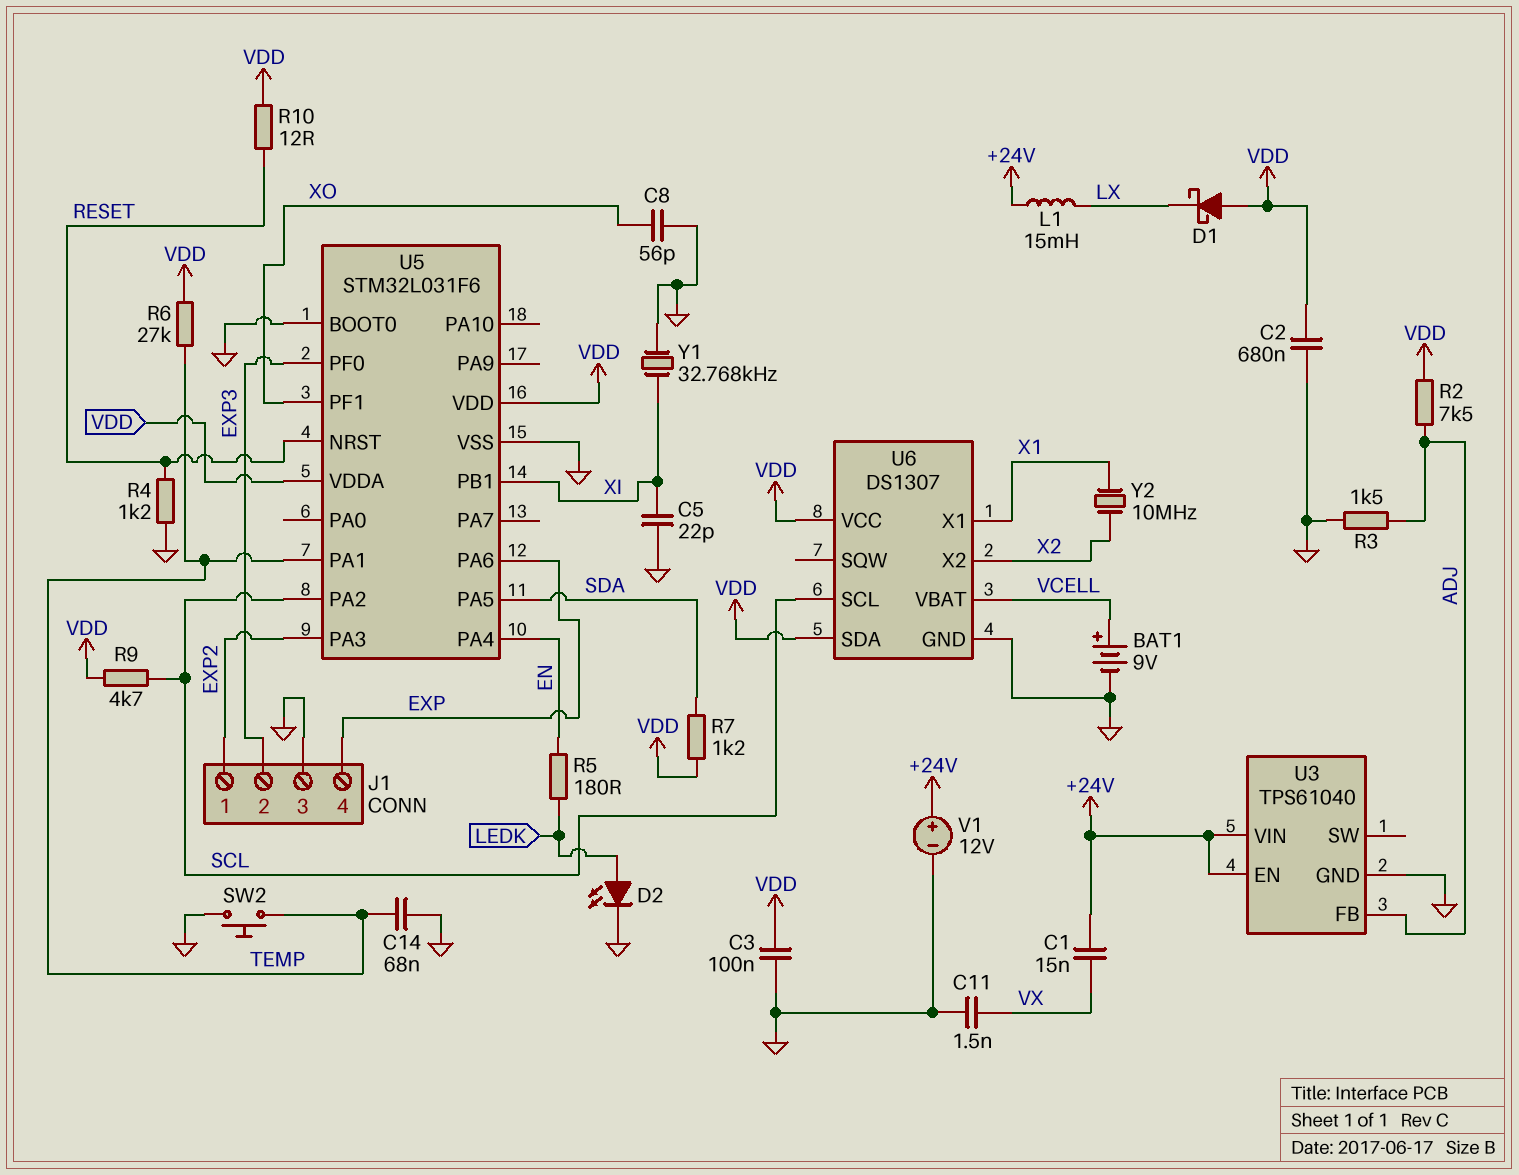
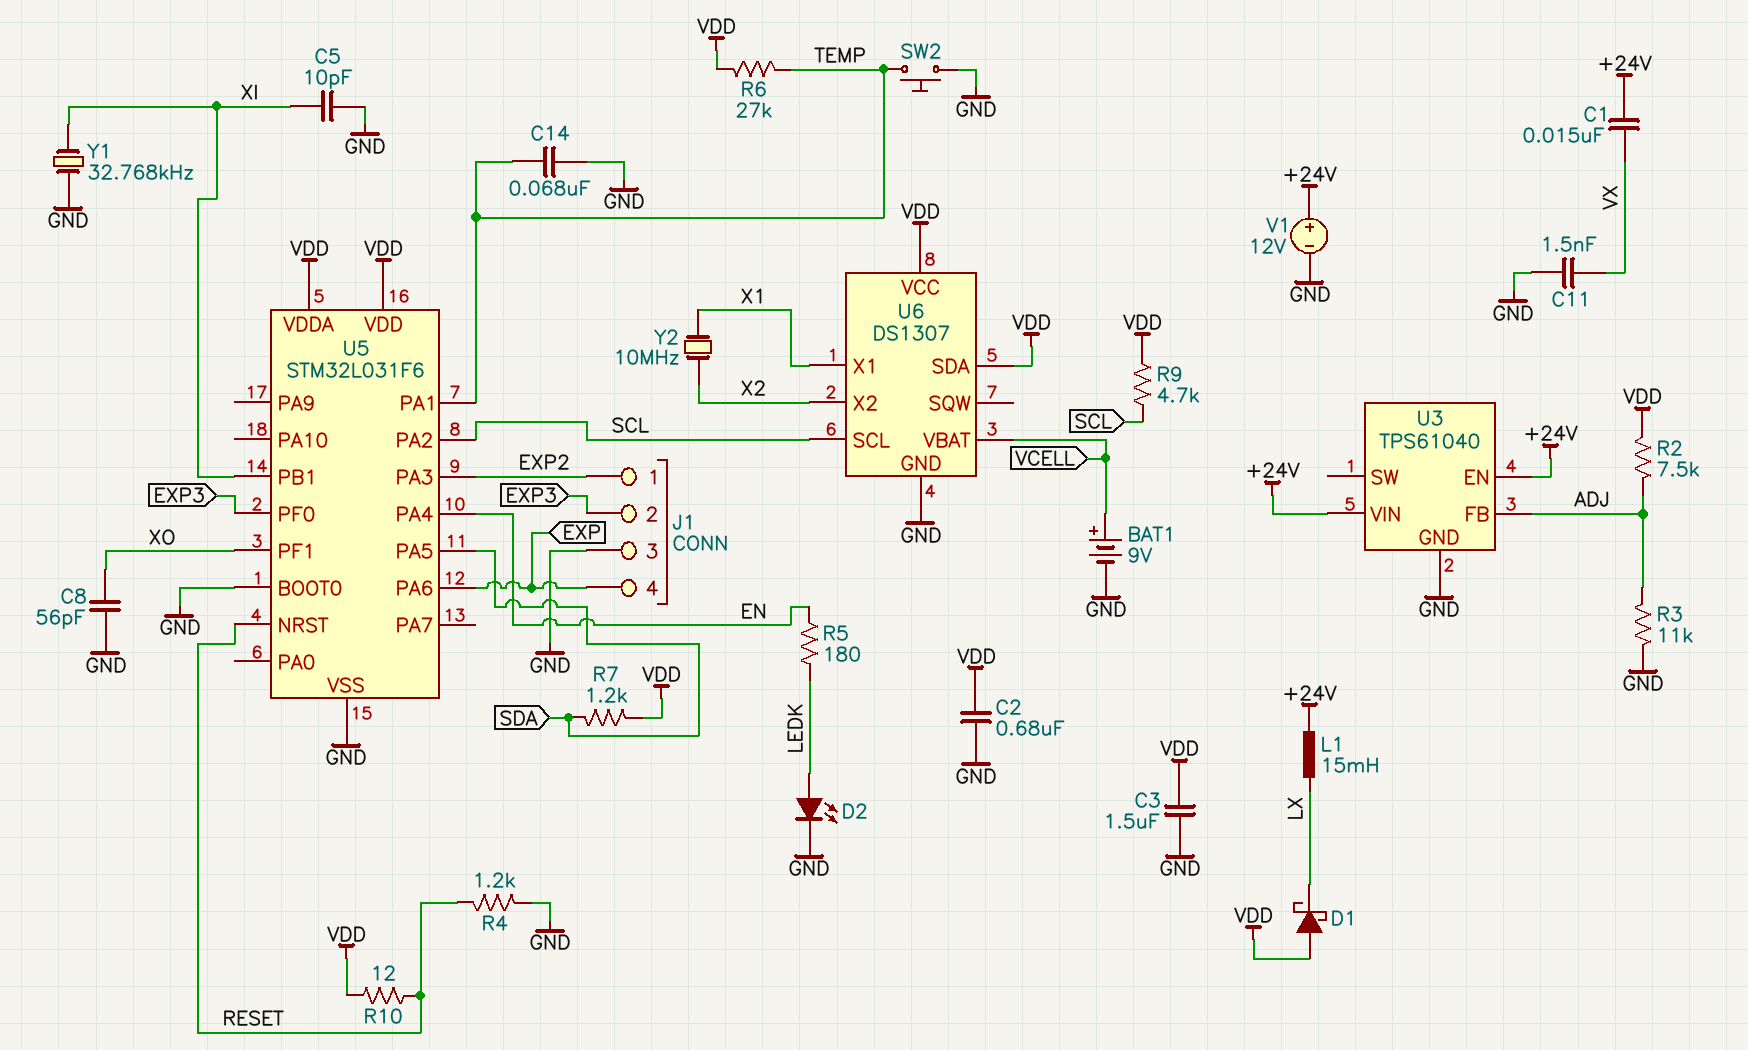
C3: 100nF (GND, VDD) -> 1.5uF (GND, VDD)
C5: 22pF (GND, XI) -> 10pF (GND, XI)
R3: 1.5k (ADJ, GND) -> 11k (ADJ, GND)

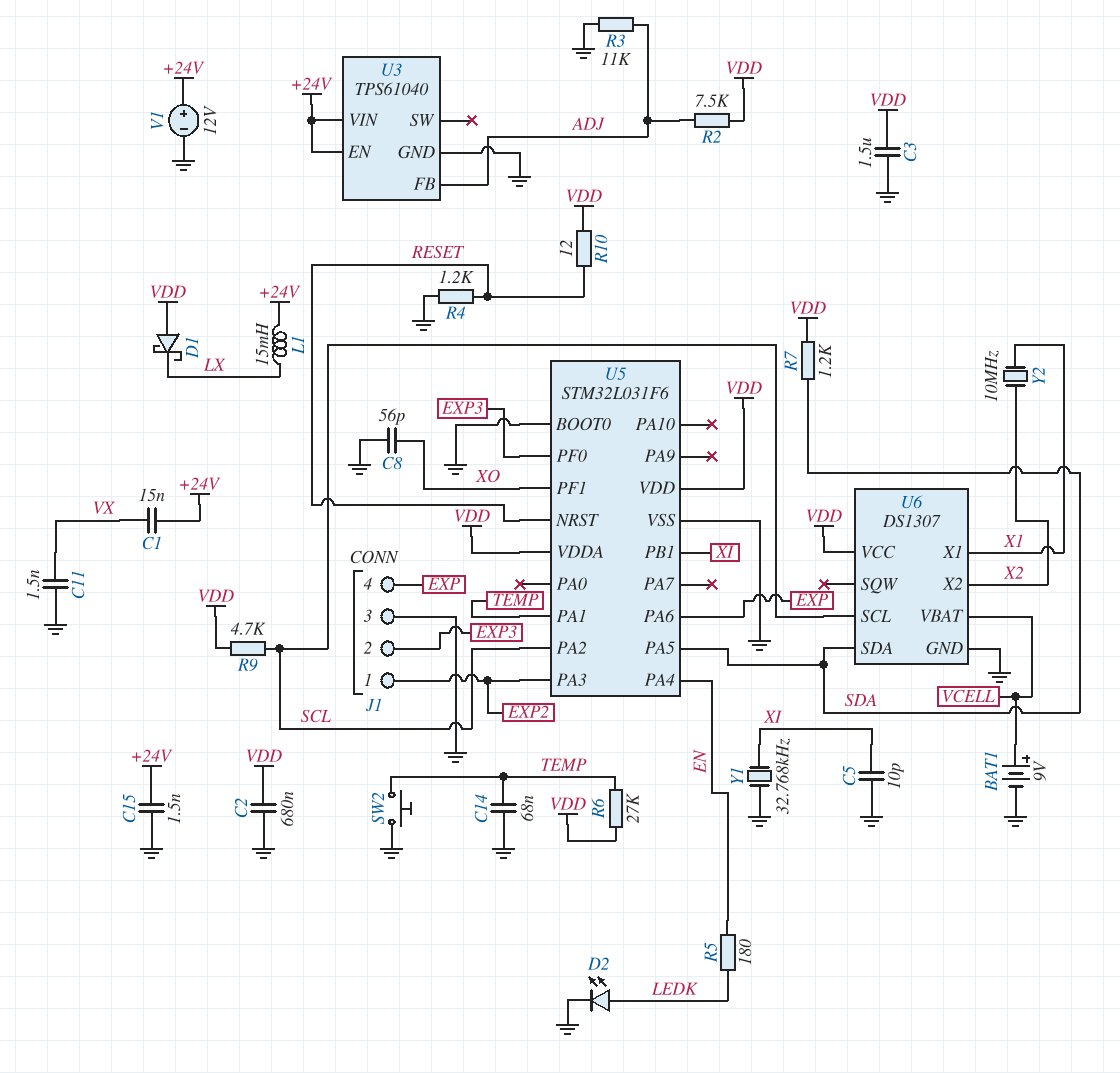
C15: none -> 1.5nF (+24V, GND)
U6 pin SDA: VDD -> SDA

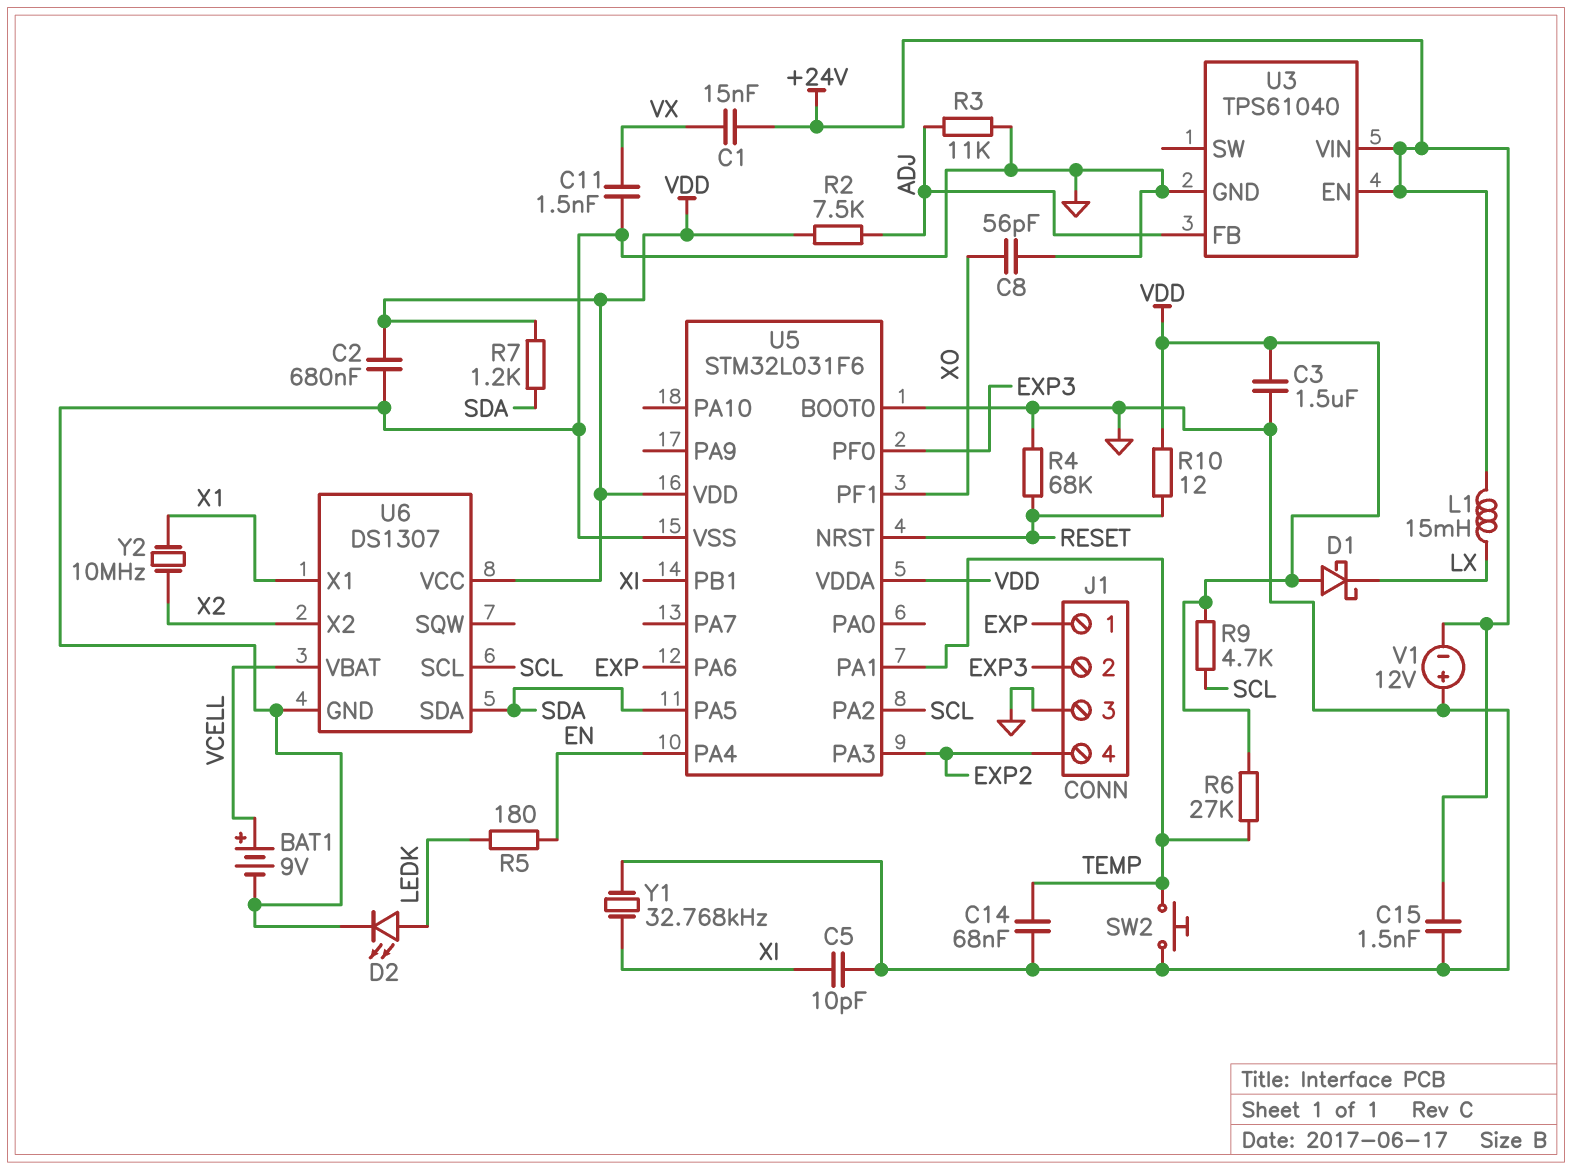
J1 pin 1: EXP2 -> EXP
J1 pin 4: EXP -> EXP2
R4: 1.2k (GND, RESET) -> 68k (GND, RESET)
V1: 12V (plus +24V, minus GND) -> 12V (plus GND, minus +24V)

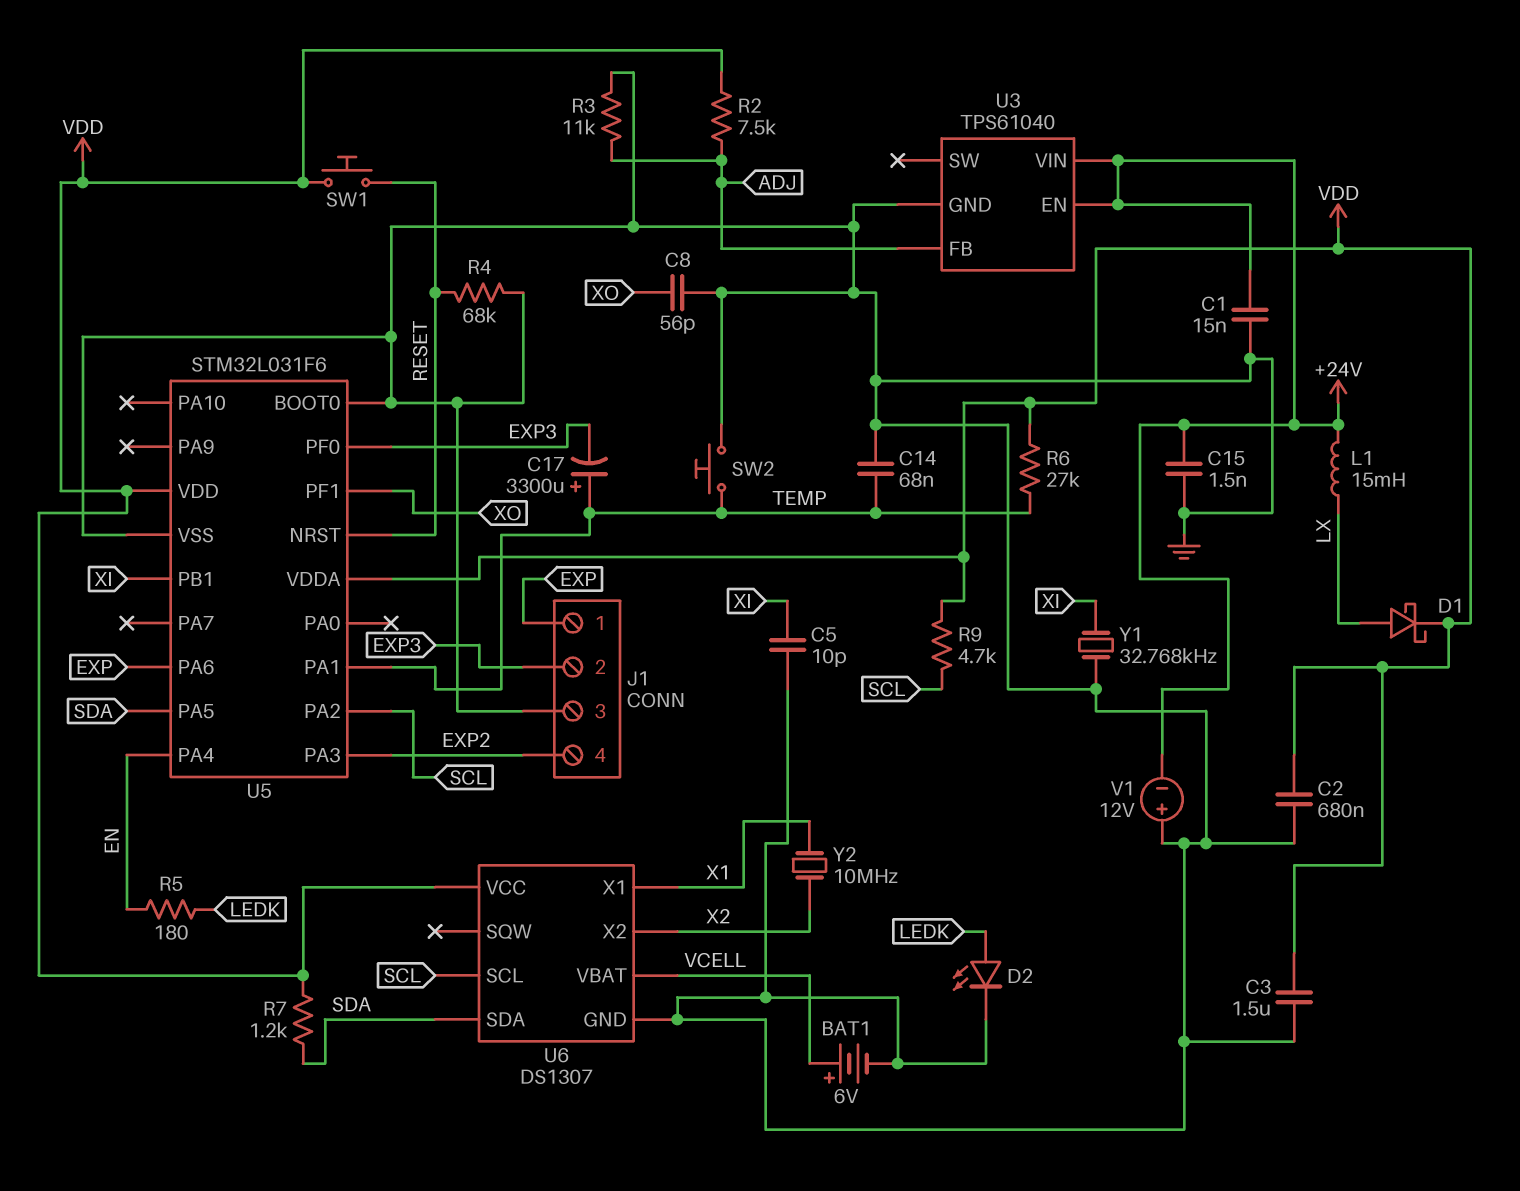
BAT1: 9V (plus VCELL, minus GND) -> 6V (plus VCELL, minus GND)
C1: 15nF (+24V, VX) -> 15nF (+24V, GND)
C11: 1.5nF (GND, VX) -> none
C17: none -> 3300uF (plus TEMP, minus EXP3)
D1: schottky (A VDD, K LX) -> schottky (A LX, K VDD)
R10: 12 (RESET, VDD) -> none
SW1: none -> button (RESET, VDD)

